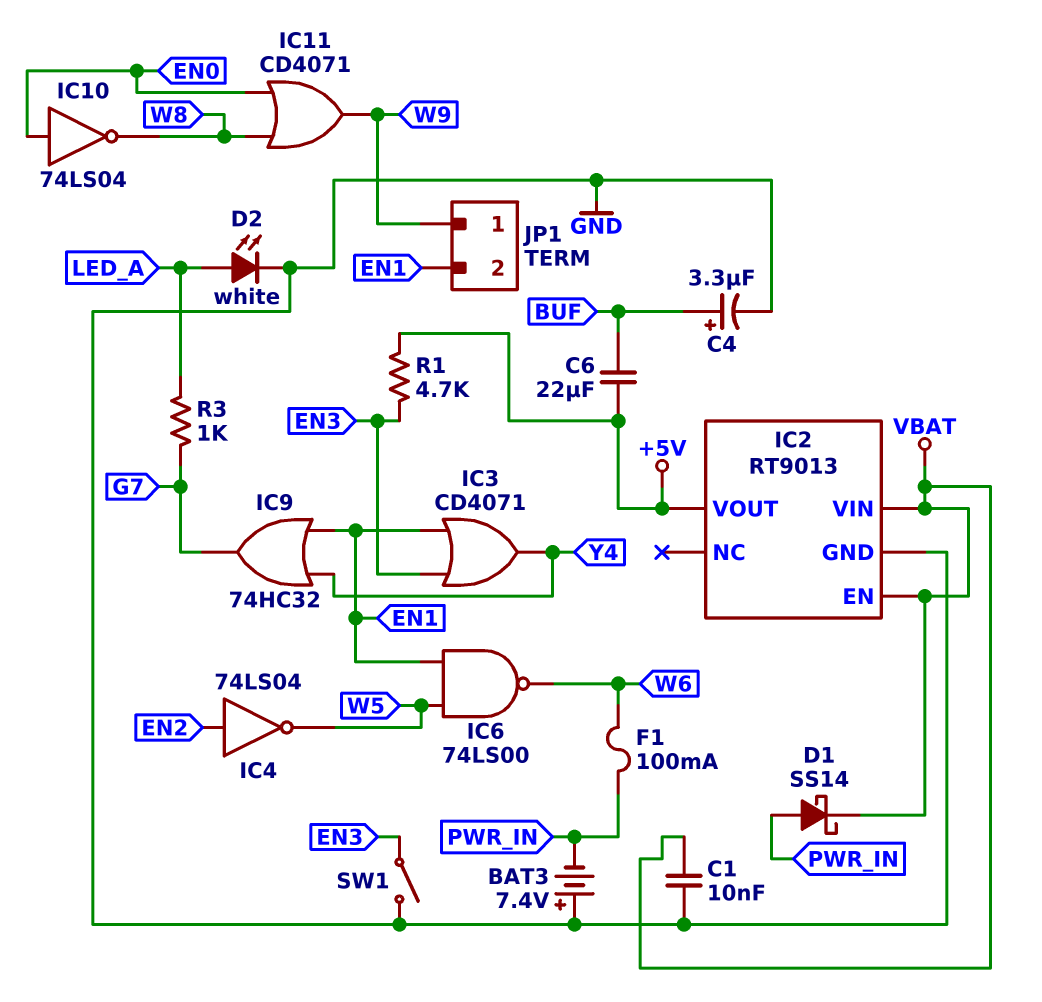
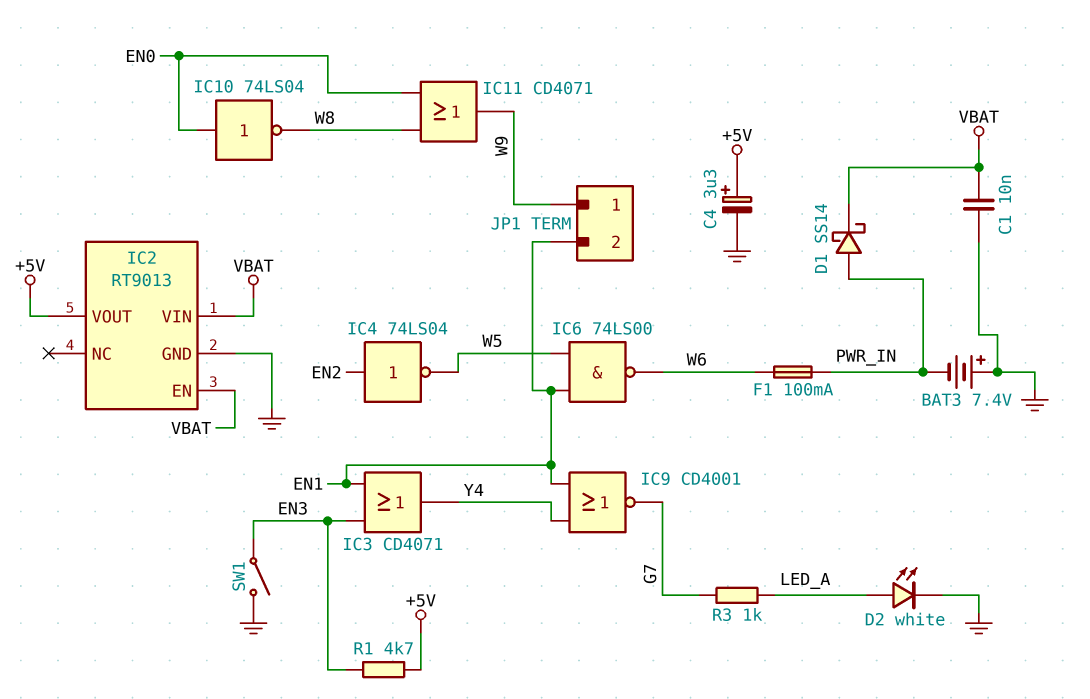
C4: 3.3uF (plus BUF, minus GND) -> 3.3uF (plus +5V, minus GND)
C6: 22uF (+5V, BUF) -> none
IC9: OR 74HC32 (in EN1, in Y4, out G7) -> NOR CD4001 (in EN1, in Y4, out G7)

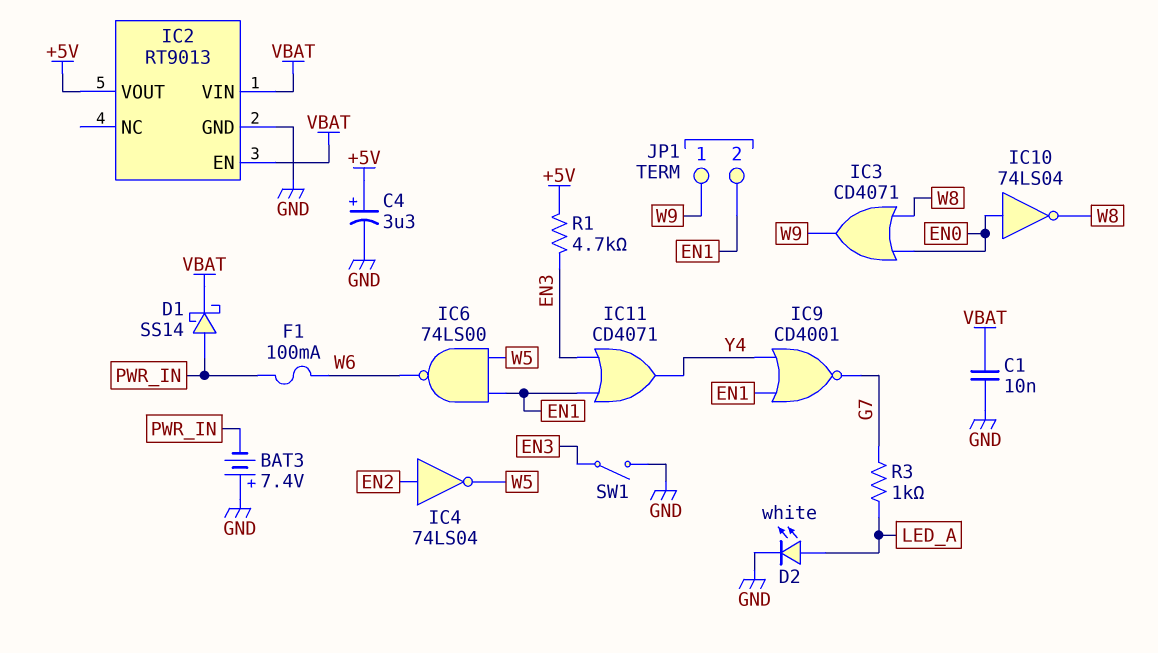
IC3: OR CD4071 (in EN1, in EN3, out Y4) -> OR CD4071 (in EN0, in W8, out W9)
IC11: OR CD4071 (in EN0, in W8, out W9) -> OR CD4071 (in EN1, in EN3, out Y4)

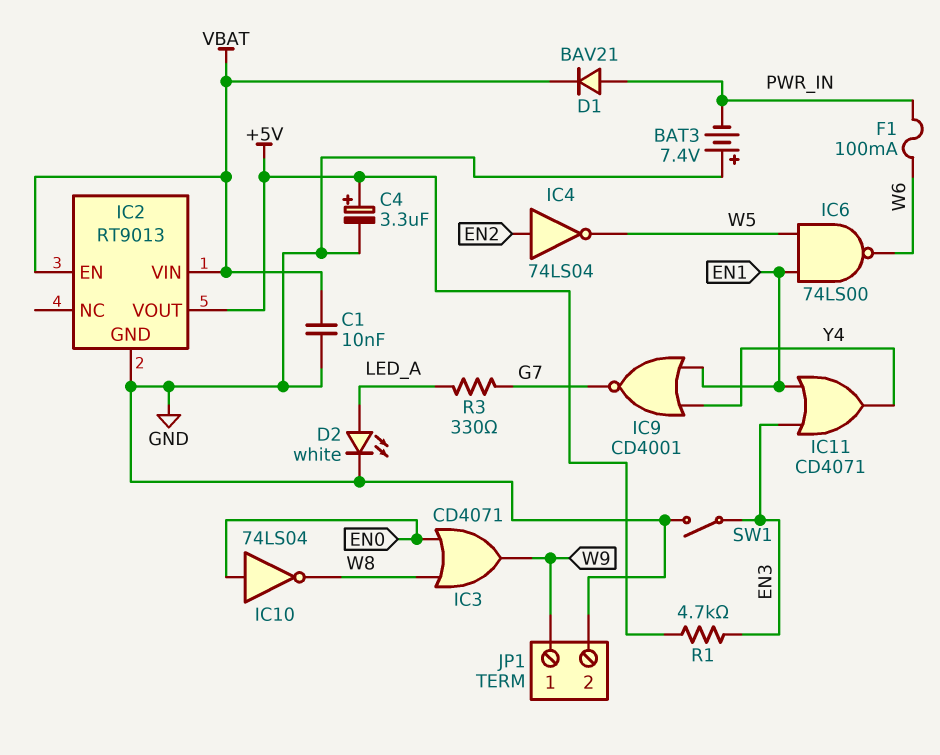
D1: schottky SS14 (A PWR_IN, K VBAT) -> diode BAV21 (A PWR_IN, K VBAT)
JP1 pin 2: EN1 -> GND
R3: 1k (G7, LED_A) -> 330 (G7, LED_A)

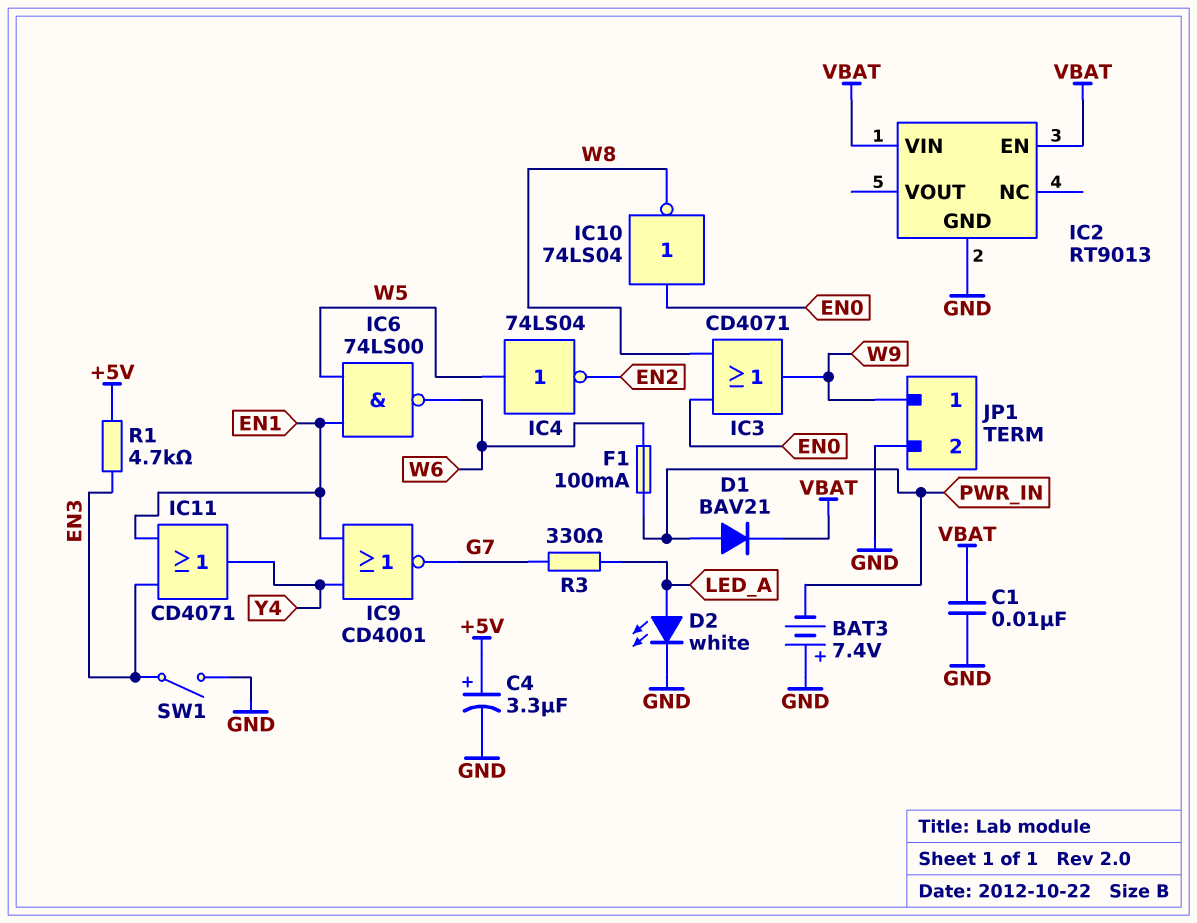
IC2 pin VOUT: +5V -> none
IC4: NOT 74LS04 (in EN2, out W5) -> NOT 74LS04 (in W5, out EN2)

